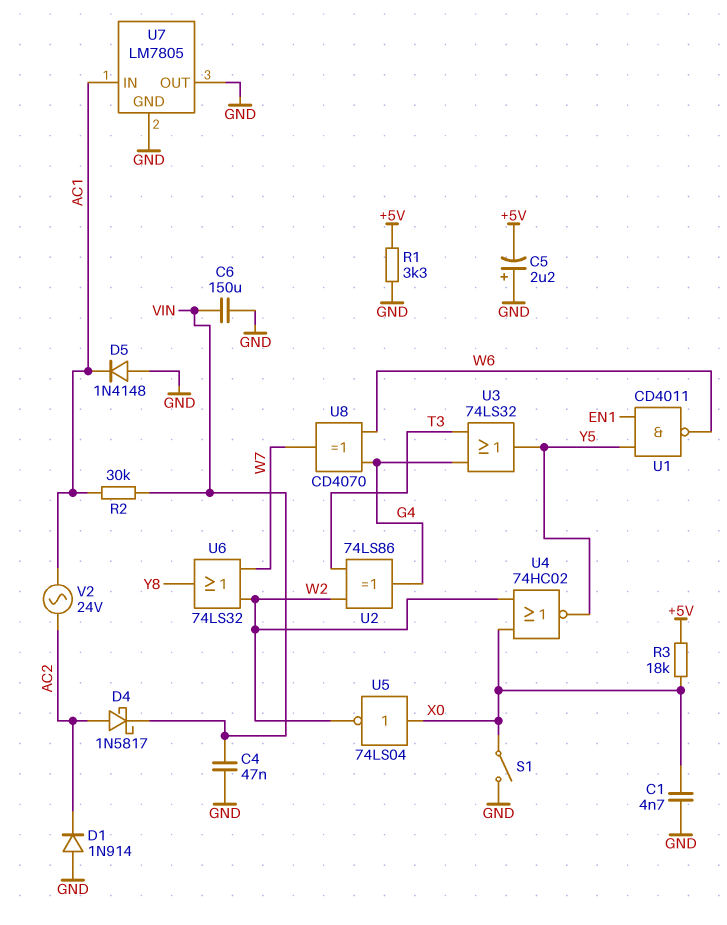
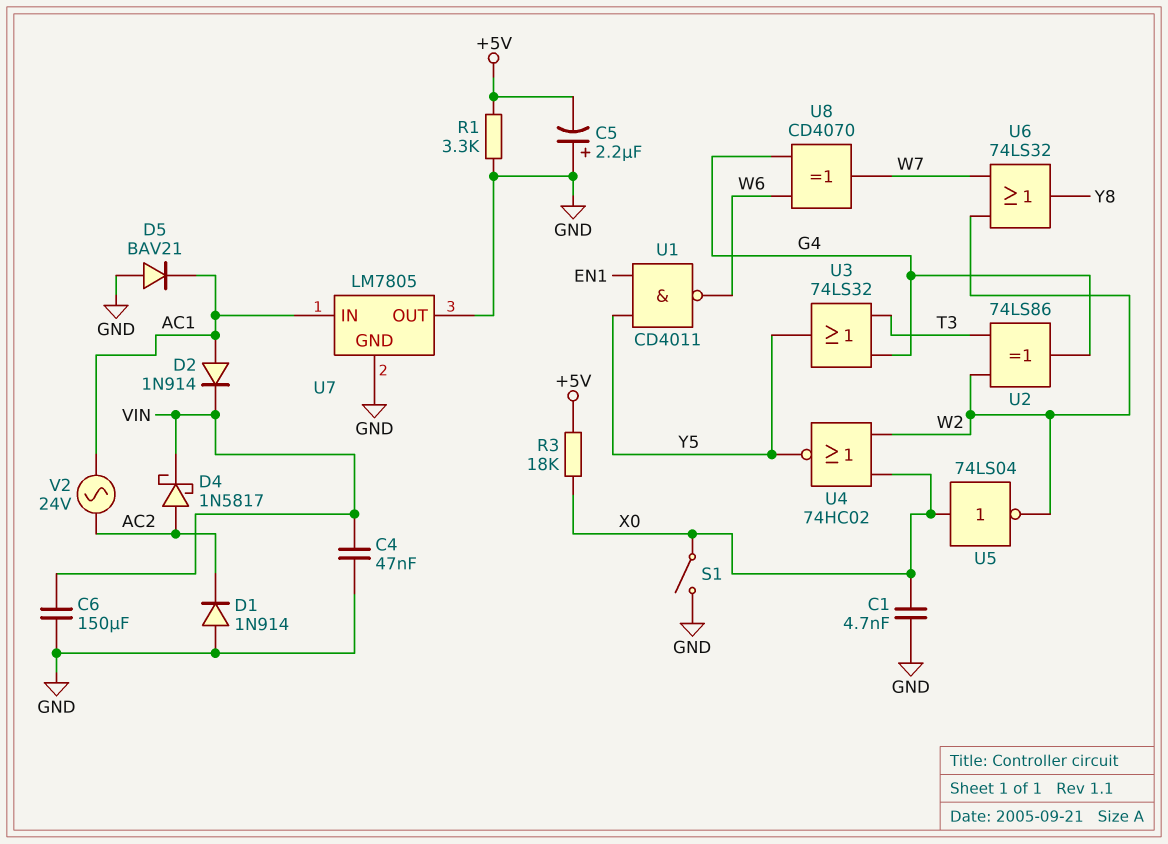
D2: none -> diode 1N914 (A AC1, K VIN)
D5: diode 1N4148 (A GND, K AC1) -> diode BAV21 (A GND, K AC1)
R2: 30k (AC1, VIN) -> none

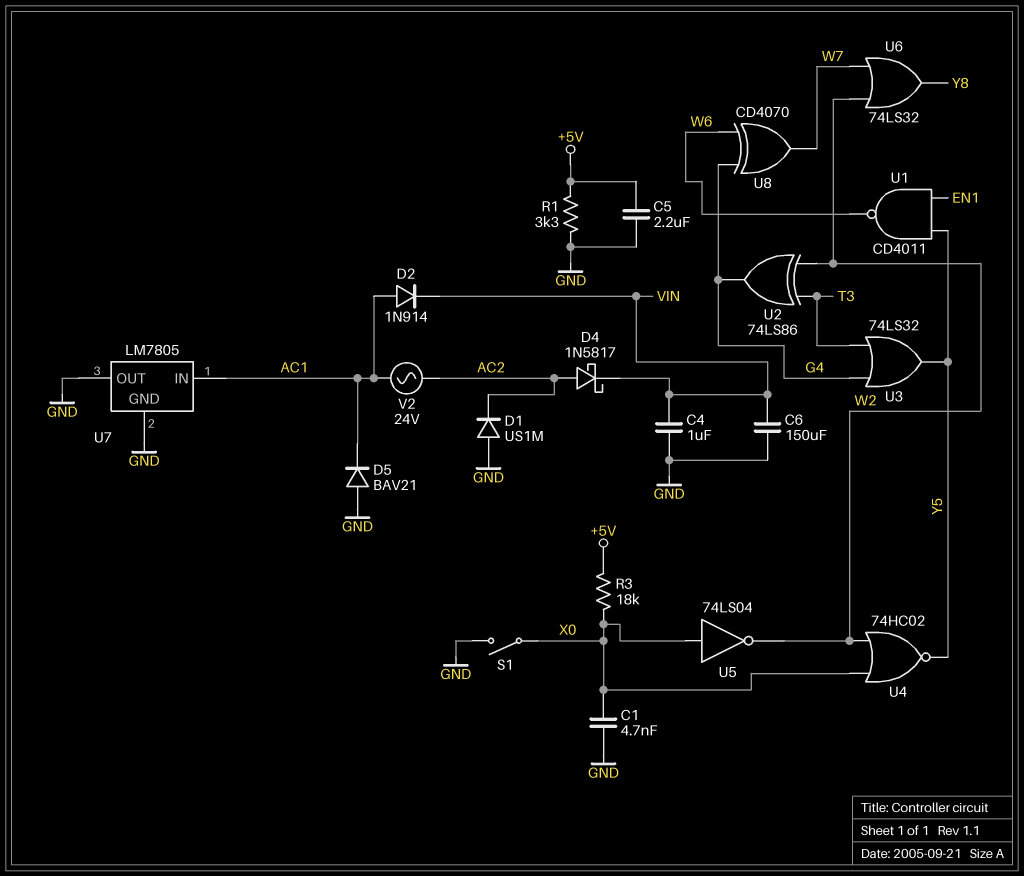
C4: 47nF (GND, VIN) -> 1uF (GND, VIN)
C5: 2.2uF (plus GND, minus +5V) -> 2.2uF (+5V, GND)
D1: diode 1N914 (A GND, K AC2) -> diode US1M (A GND, K AC2)

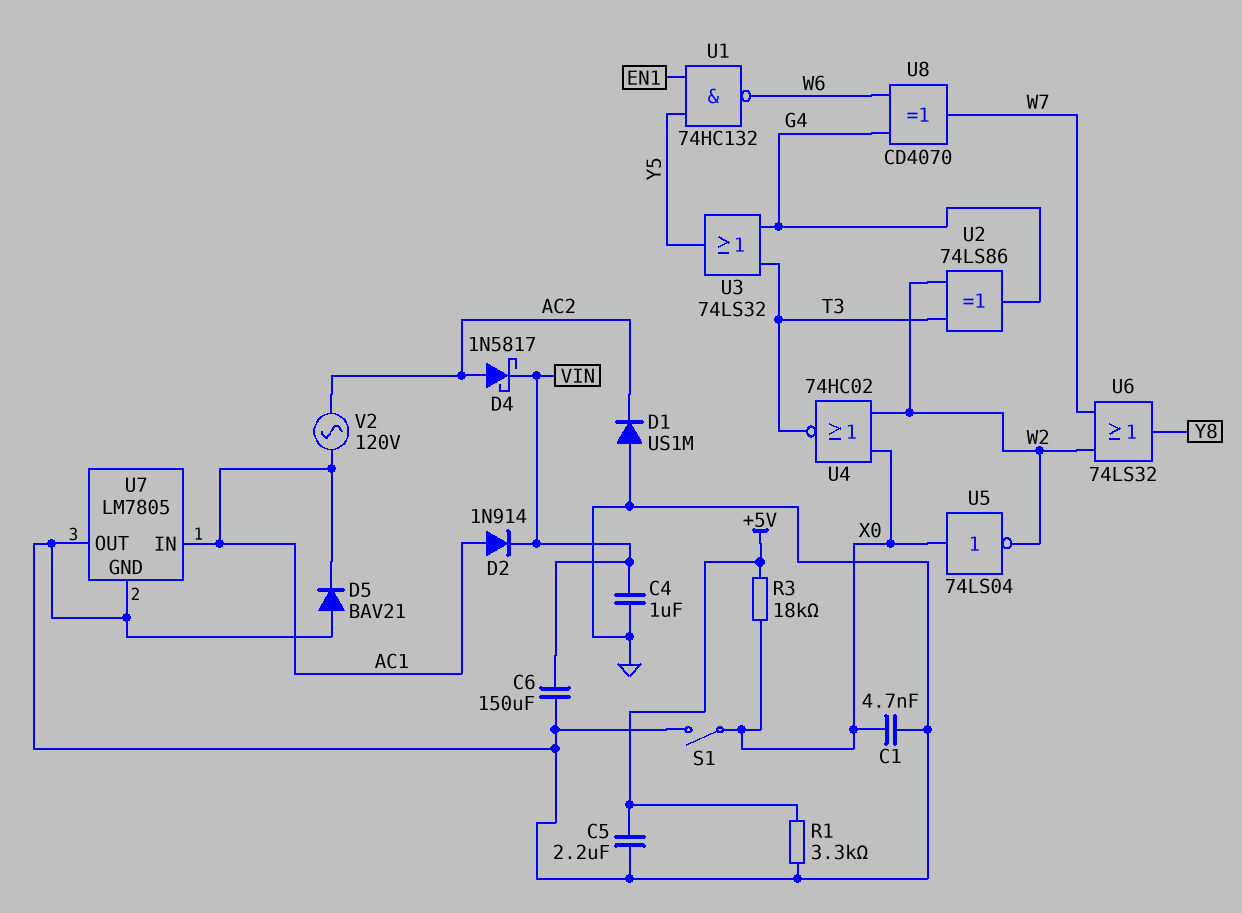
U1: NAND CD4011 (in EN1, in Y5, out W6) -> NAND 74HC132 (in EN1, in Y5, out W6)
U4: NOR 74HC02 (in W2, in X0, out Y5) -> NOR 74HC02 (in W2, in X0, out T3)
V2: AC 24V (AC1, AC2) -> AC 120V (AC1, AC2)

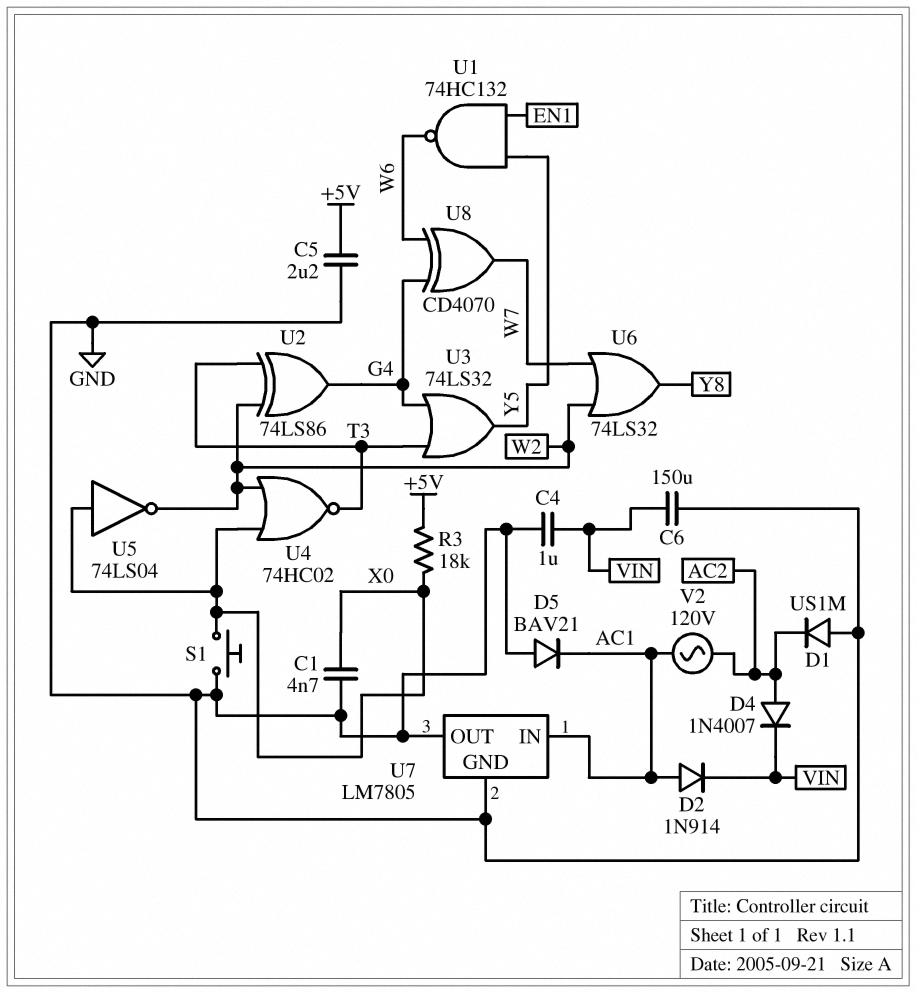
D4: schottky 1N5817 (A AC2, K VIN) -> diode 1N4007 (A AC2, K VIN)
R1: 3.3k (+5V, GND) -> none
S1: switch (GND, X0) -> button (GND, X0)

